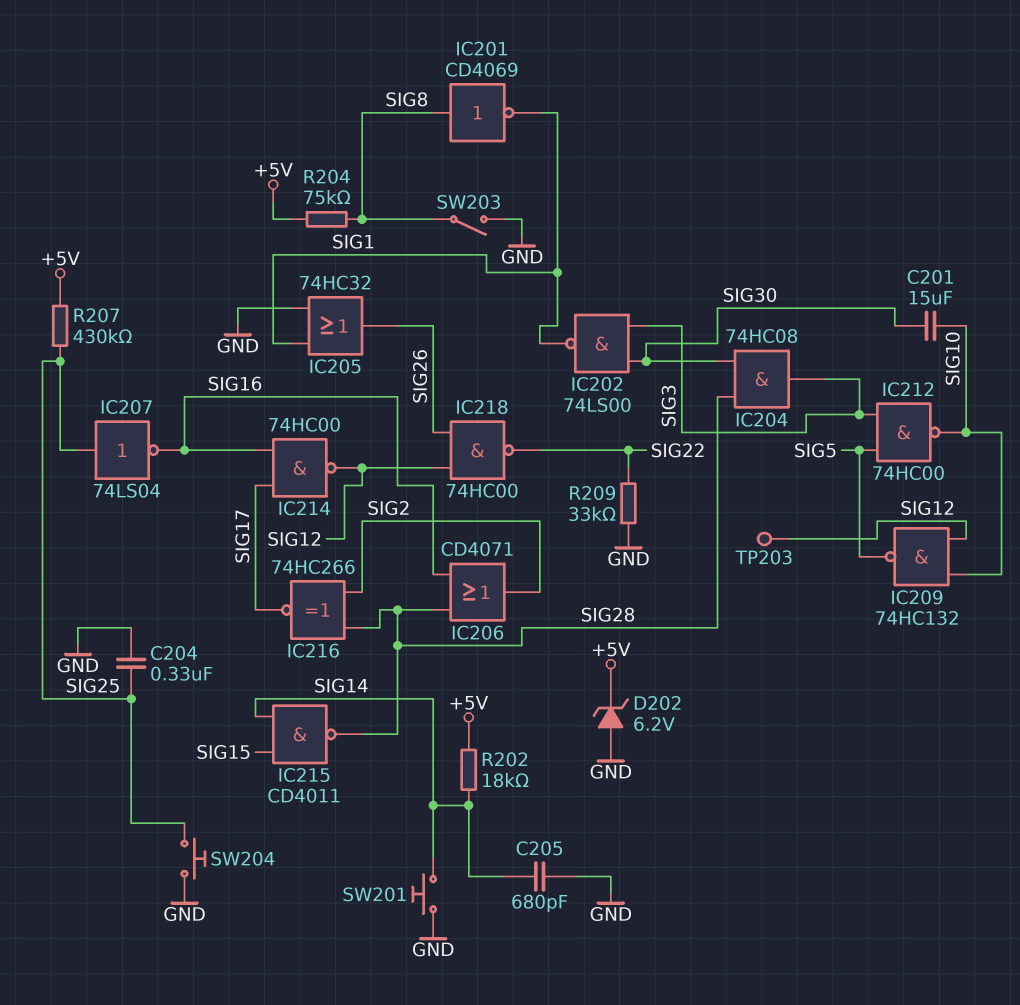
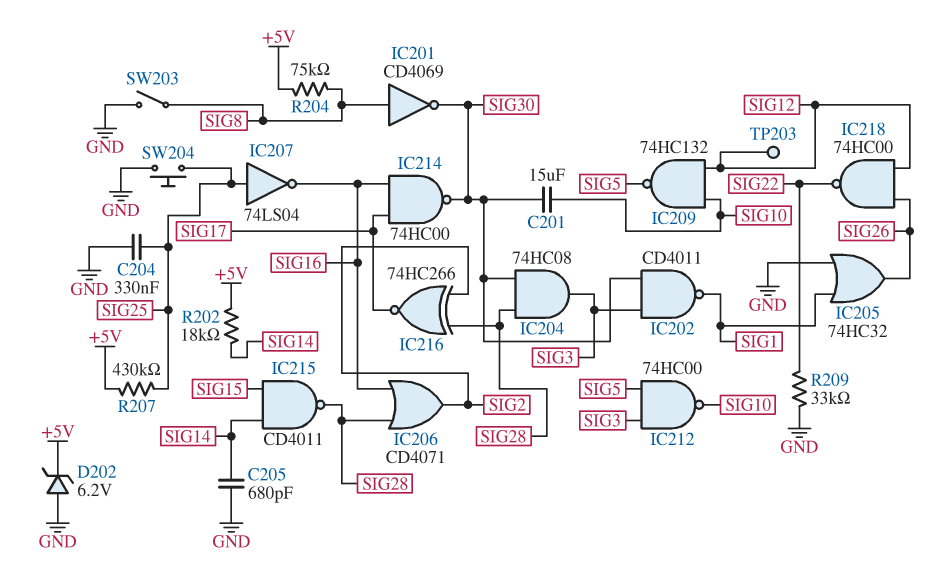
IC201: NOT CD4069 (in SIG8, out SIG1) -> NOT CD4069 (in SIG8, out SIG30)
IC202: NAND 74LS00 (in SIG3, in SIG30, out SIG1) -> NAND CD4011 (in SIG3, in SIG30, out SIG1)
IC214: NAND 74HC00 (in SIG16, in SIG17, out SIG12) -> NAND 74HC00 (in SIG16, in SIG17, out SIG30)
SW201: button (GND, SIG14) -> none

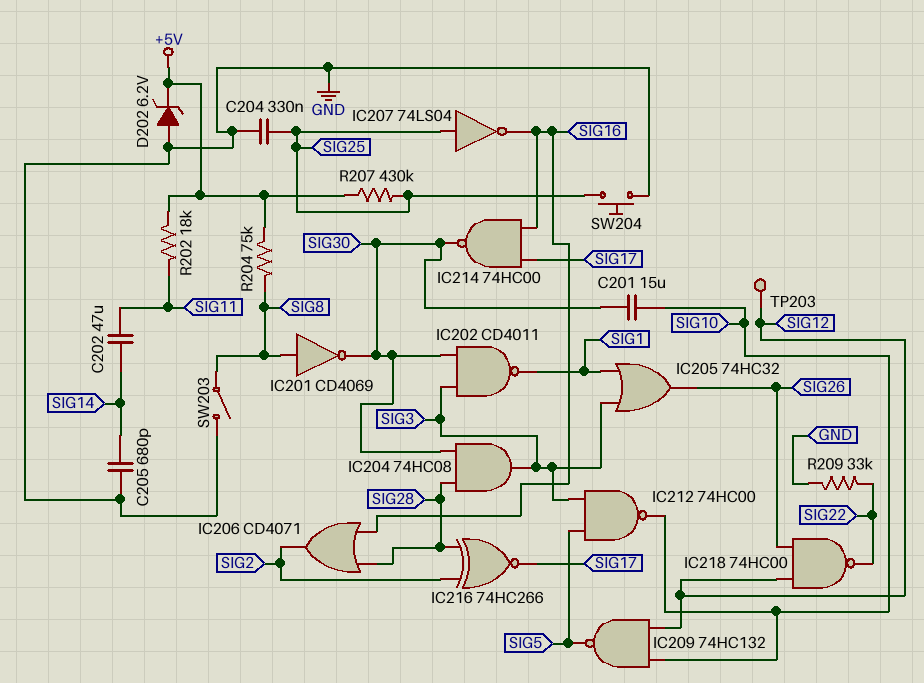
C202: none -> 47uF (SIG11, SIG14)
IC205: OR 74HC32 (in GND, in SIG1, out SIG26) -> OR 74HC32 (in SIG1, in SIG3, out SIG26)
IC215: NAND CD4011 (in SIG14, in SIG15, out SIG28) -> none
R202: 18k (+5V, SIG14) -> 18k (+5V, SIG11)

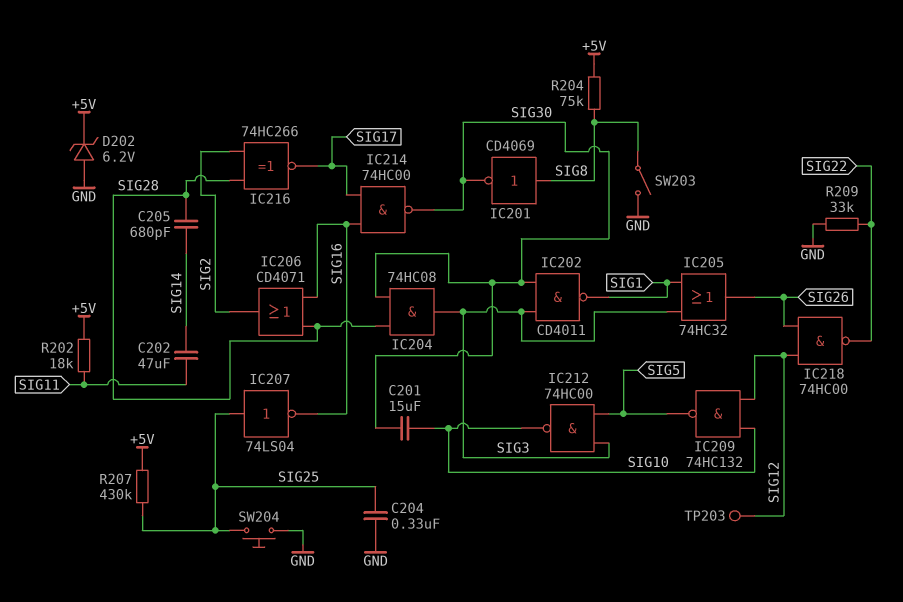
C205: 680pF (GND, SIG14) -> 680pF (SIG14, SIG28)

